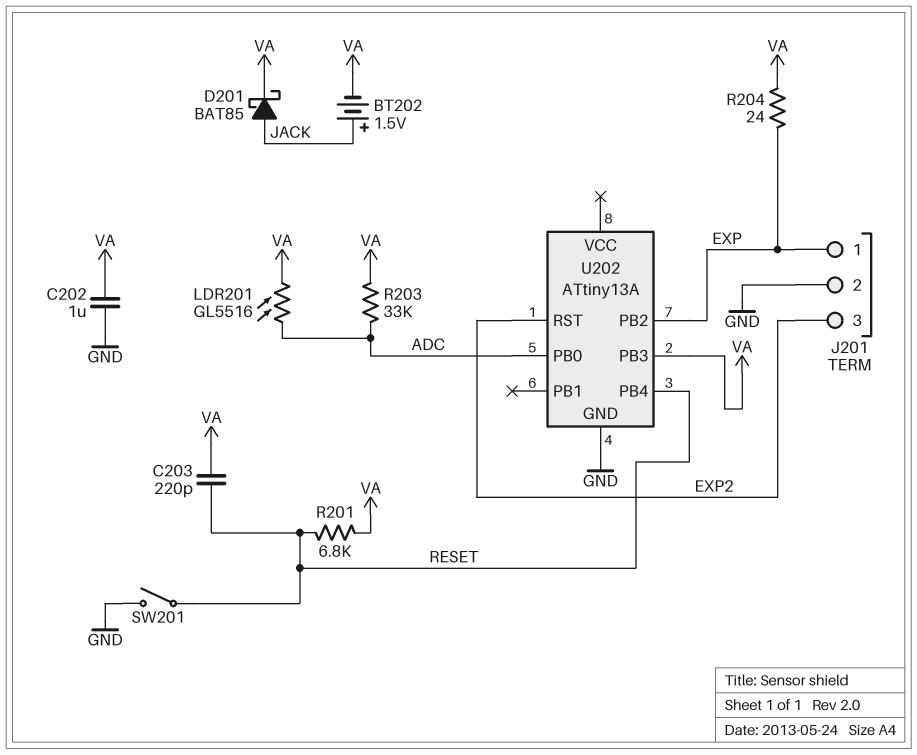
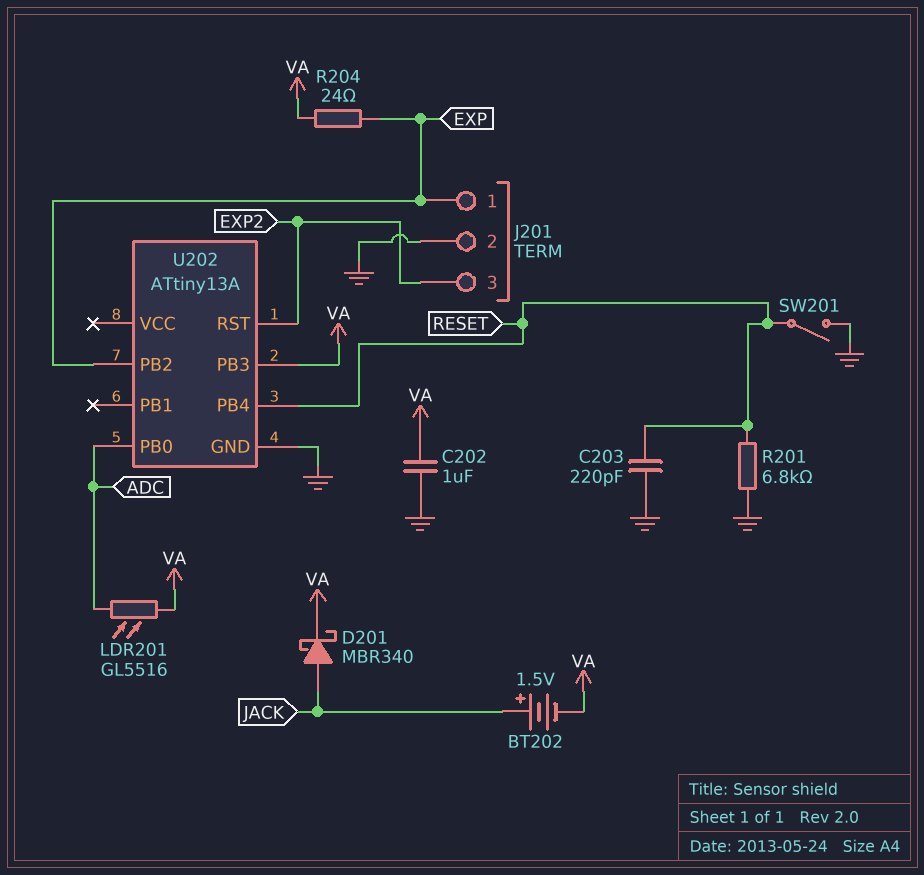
C203: 220pF (RESET, VA) -> 220pF (GND, RESET)
D201: schottky BAT85 (A JACK, K VA) -> schottky MBR340 (A JACK, K VA)
R201: 6.8k (RESET, VA) -> 6.8k (GND, RESET)
R203: 33k (ADC, VA) -> none

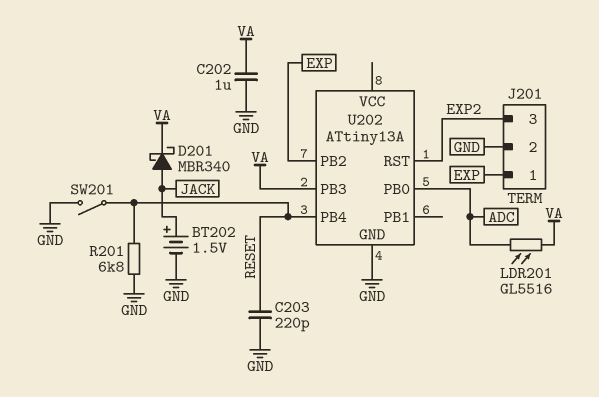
BT202: 1.5V (plus JACK, minus VA) -> 1.5V (plus JACK, minus GND)
R204: 24 (EXP, VA) -> none

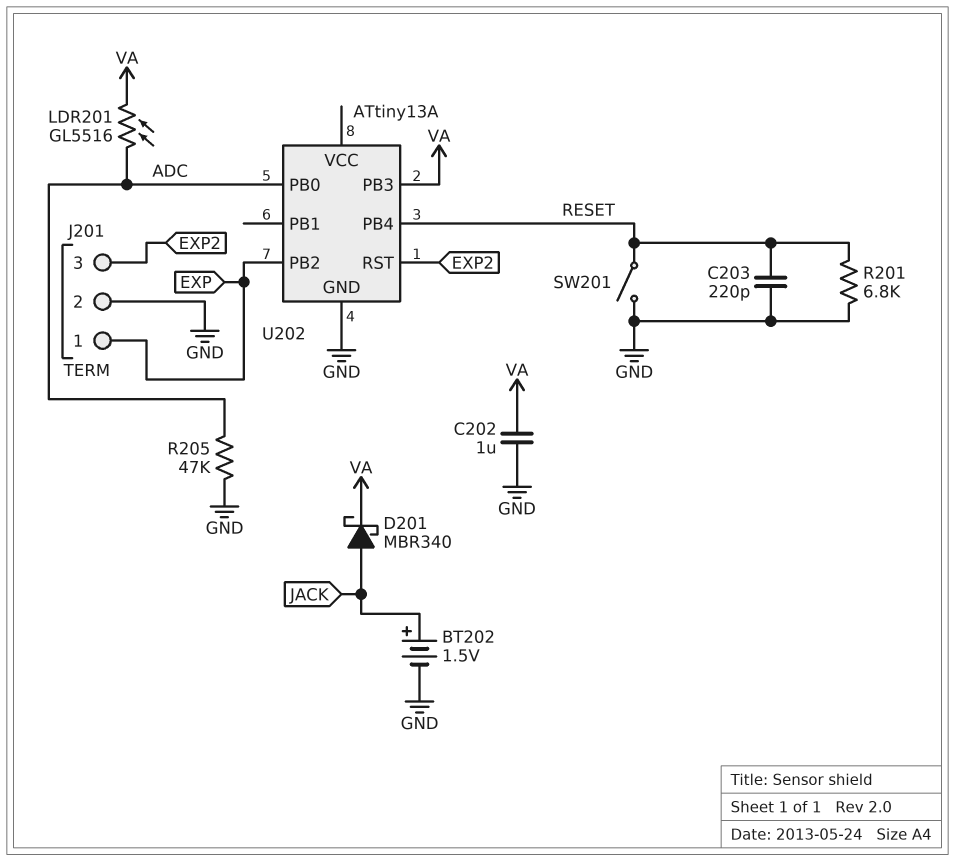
R205: none -> 47k (ADC, GND)

